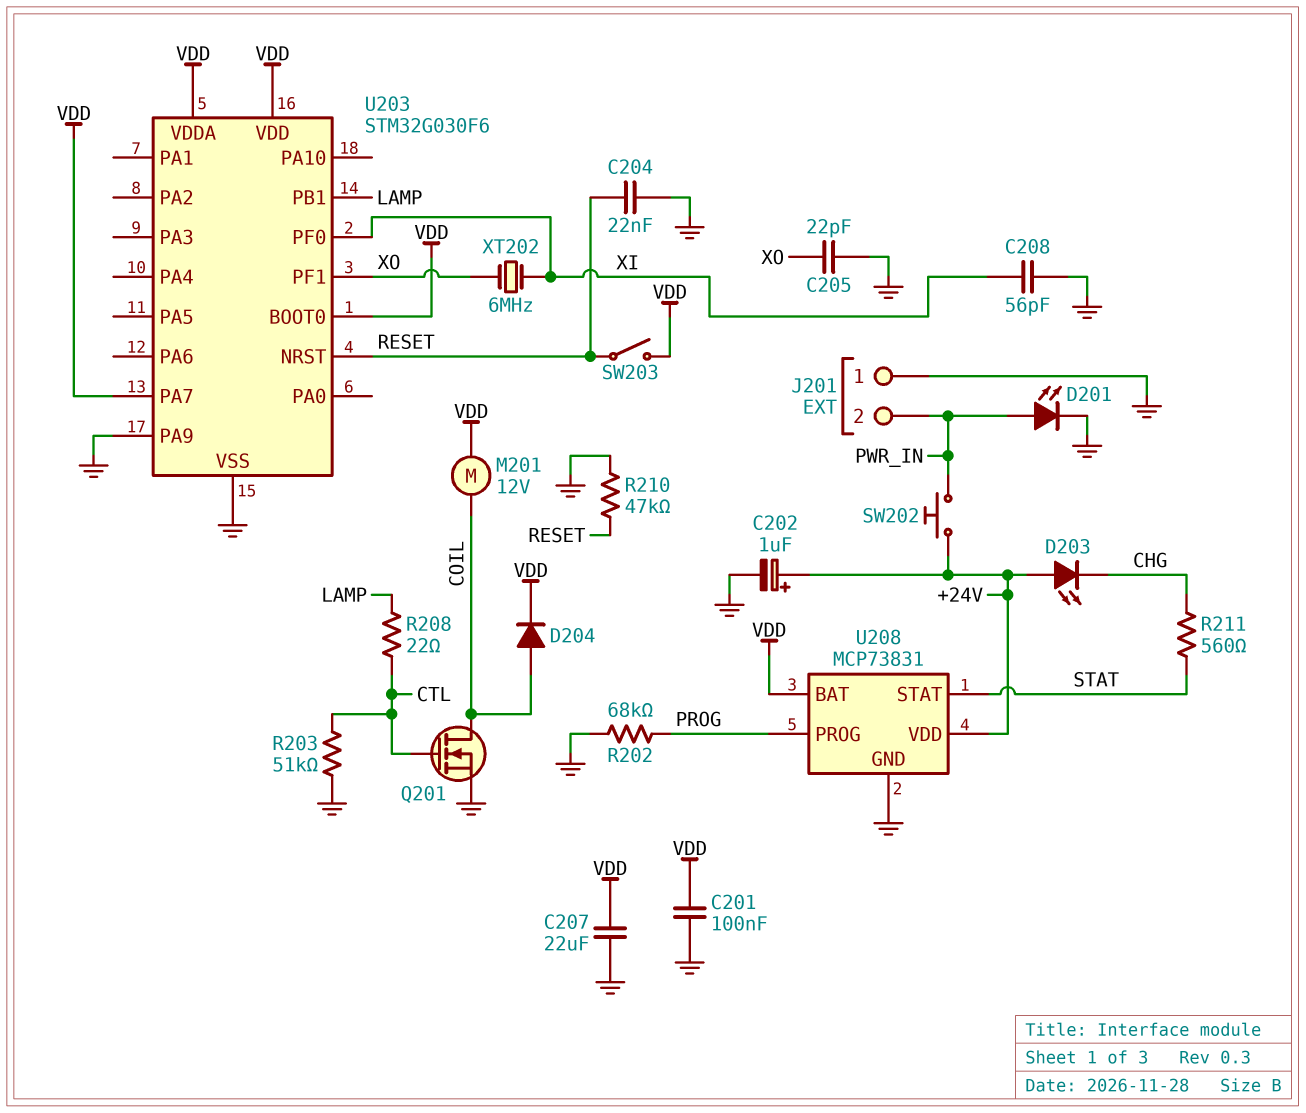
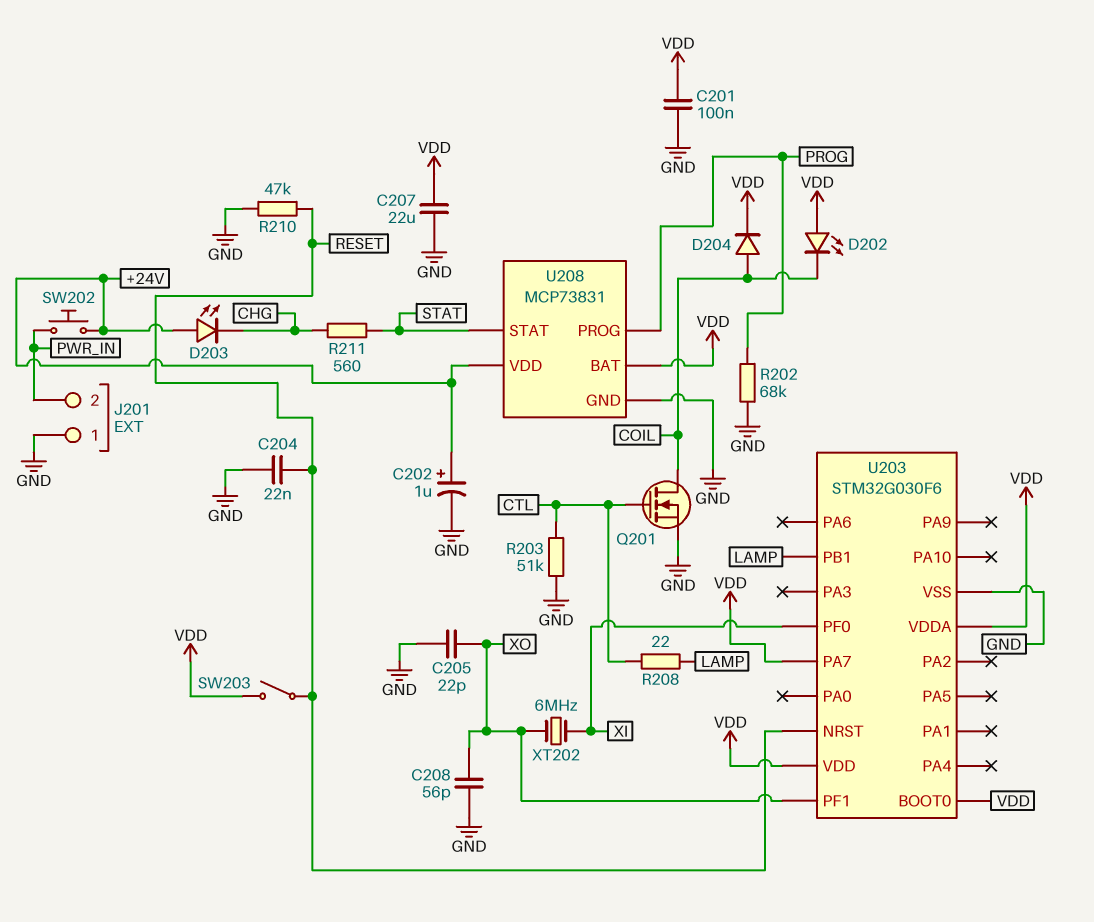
C208: 56pF (GND, XI) -> 56pF (GND, XO)
D201: LED (A PWR_IN, K GND) -> none
D202: none -> LED (A VDD, K COIL)
M201: motor 12V (COIL, VDD) -> none
U203 pin PA9: GND -> none

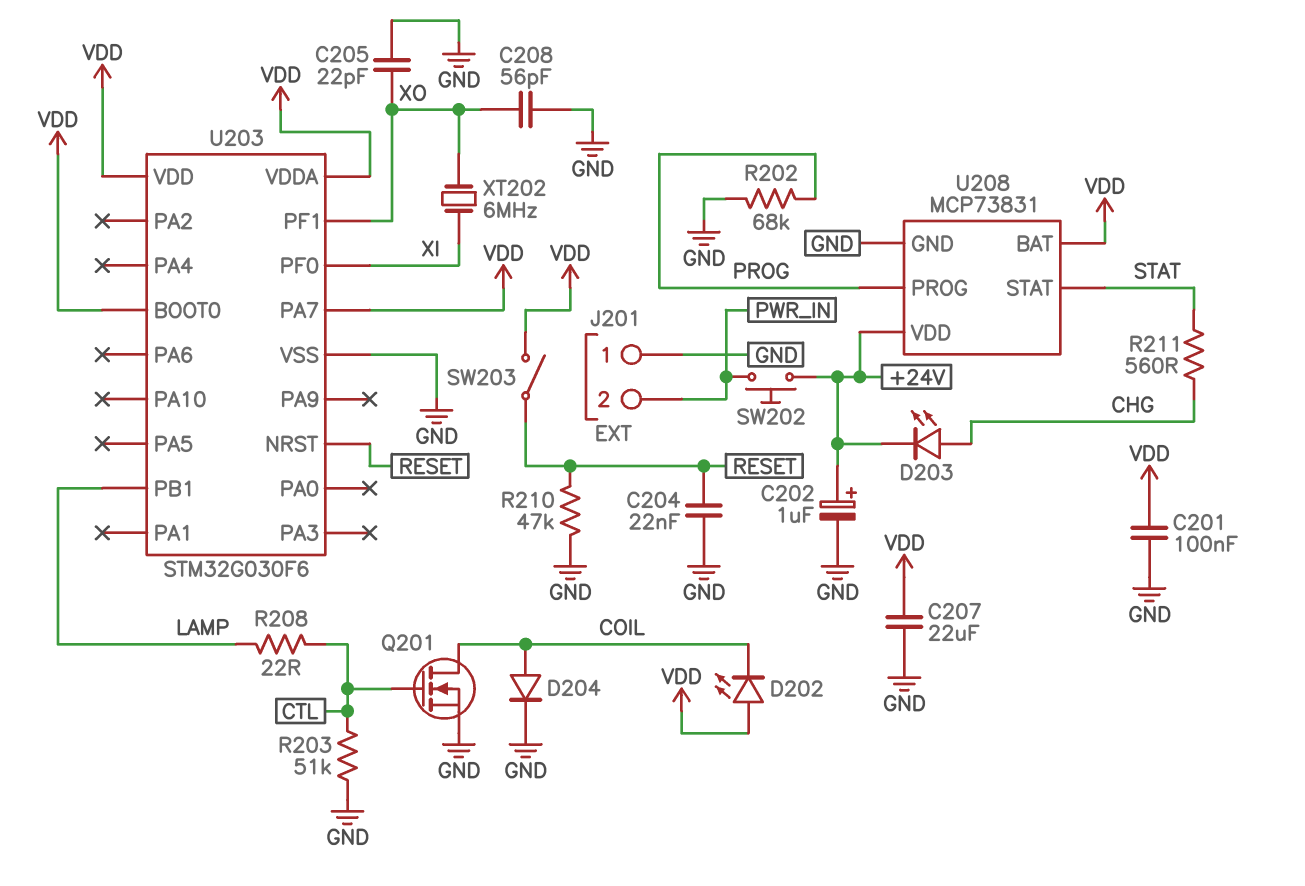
D203: LED (A +24V, K CHG) -> LED (A CHG, K +24V)
D204: diode (A COIL, K VDD) -> diode (A COIL, K GND)

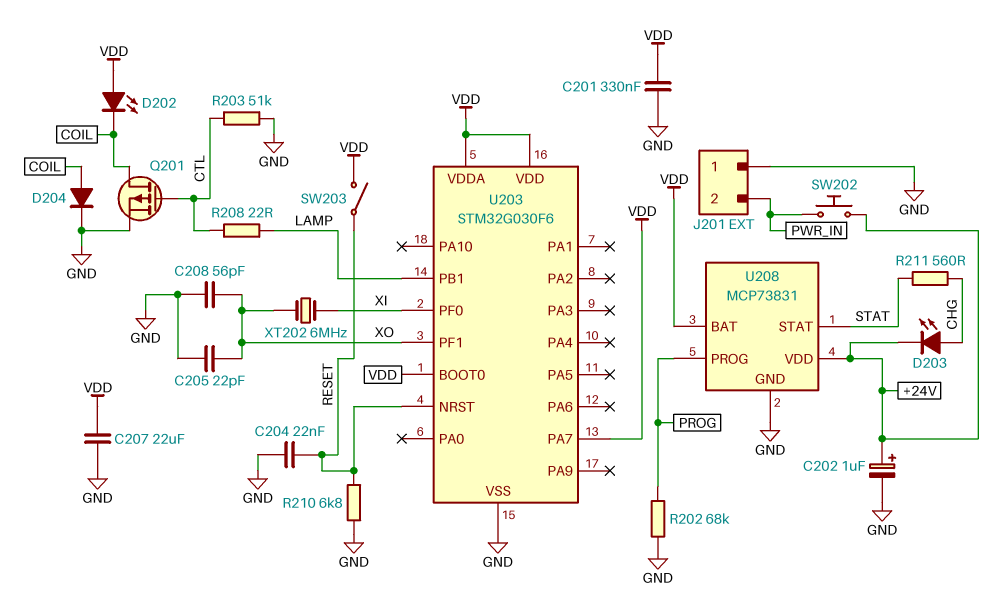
C201: 100nF (GND, VDD) -> 330nF (GND, VDD)
Q201: NMOS (G CTL, D COIL, S GND) -> PMOS (G CTL, D COIL, S GND)
R210: 47k (GND, RESET) -> 6.8k (GND, RESET)

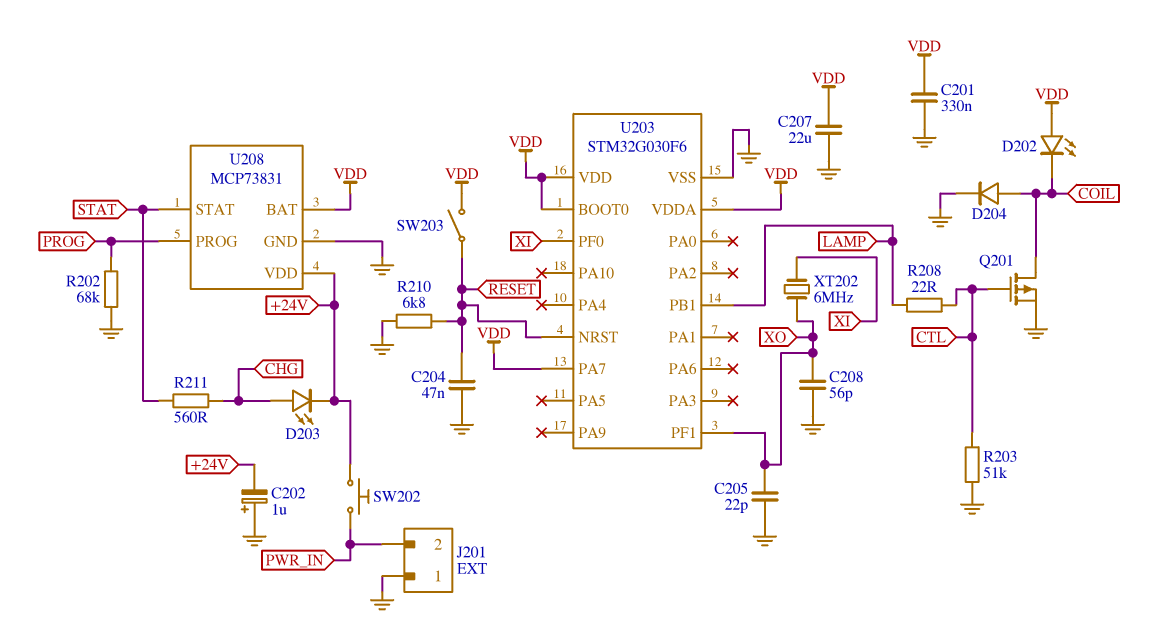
C202: 1uF (plus +24V, minus GND) -> 1uF (plus GND, minus +24V)
C204: 22nF (GND, RESET) -> 47nF (GND, RESET)

